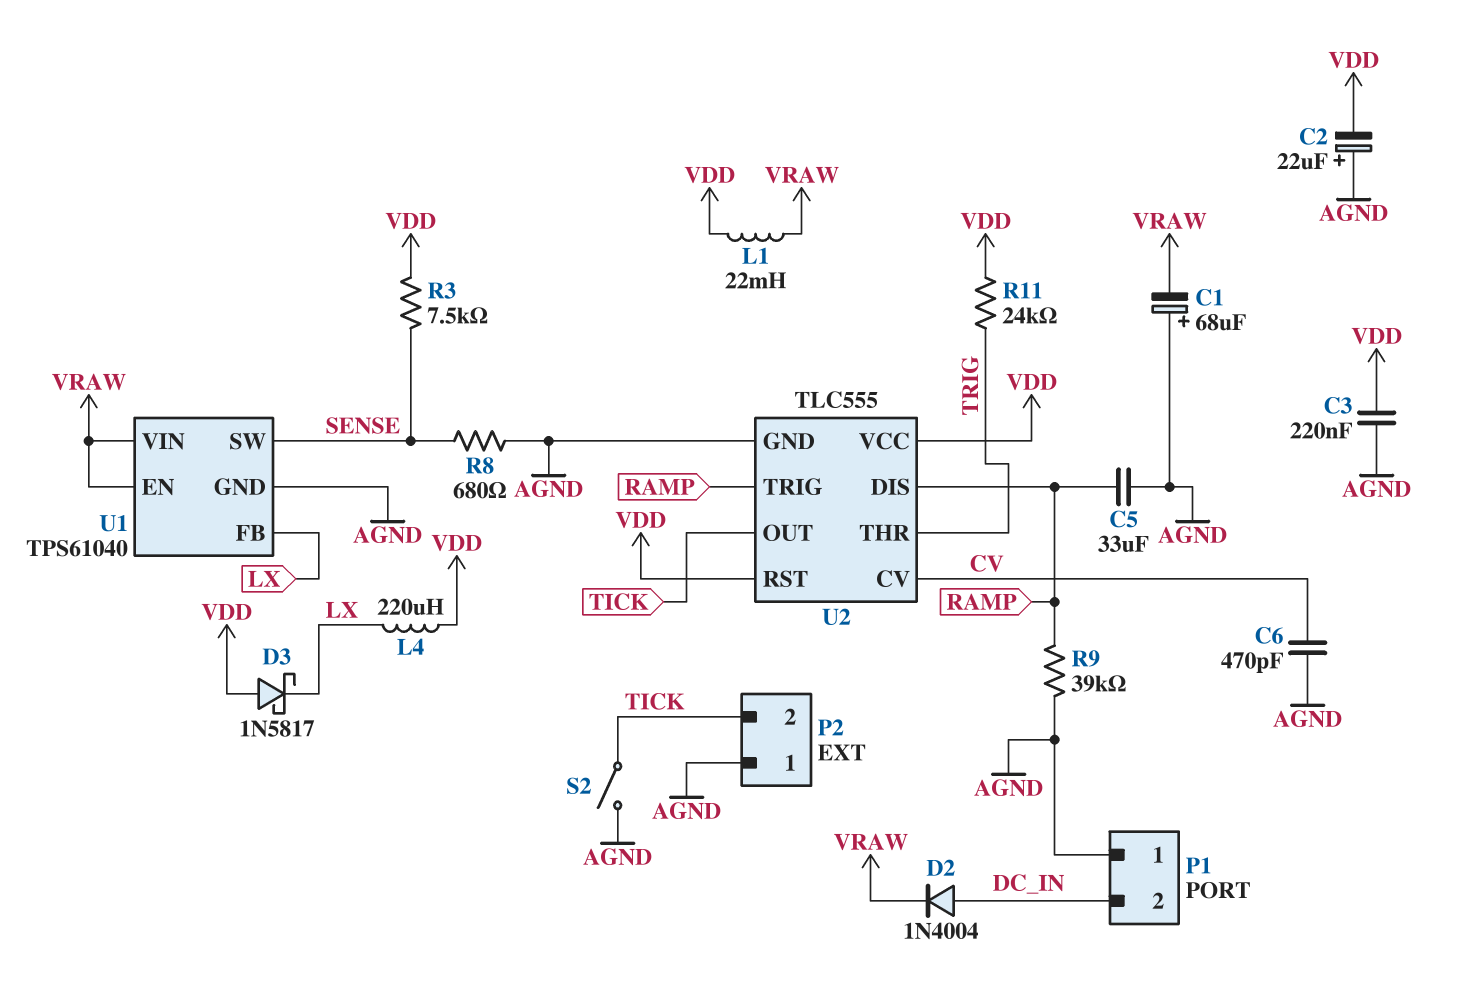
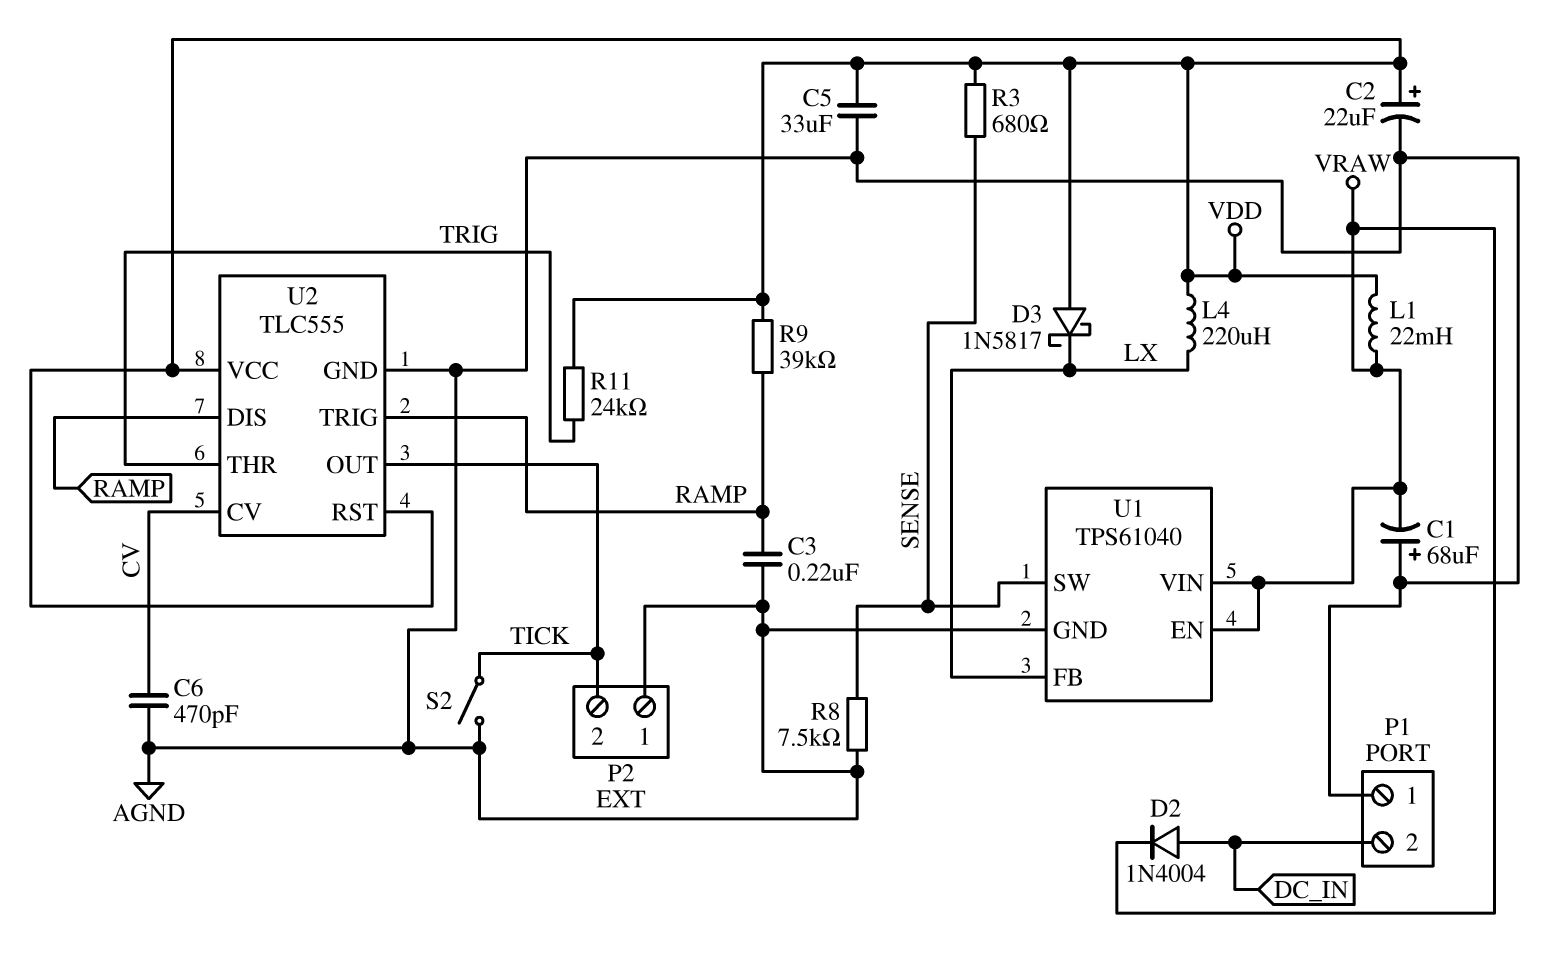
C2: 22uF (plus AGND, minus VDD) -> 22uF (plus VDD, minus AGND)
C3: 220nF (AGND, VDD) -> 220nF (AGND, RAMP)
C5: 33uF (AGND, RAMP) -> 33uF (AGND, VDD)
R3: 7.5k (SENSE, VDD) -> 680 (SENSE, VDD)
R8: 680 (AGND, SENSE) -> 7.5k (AGND, SENSE)
R9: 39k (AGND, RAMP) -> 39k (RAMP, VDD)

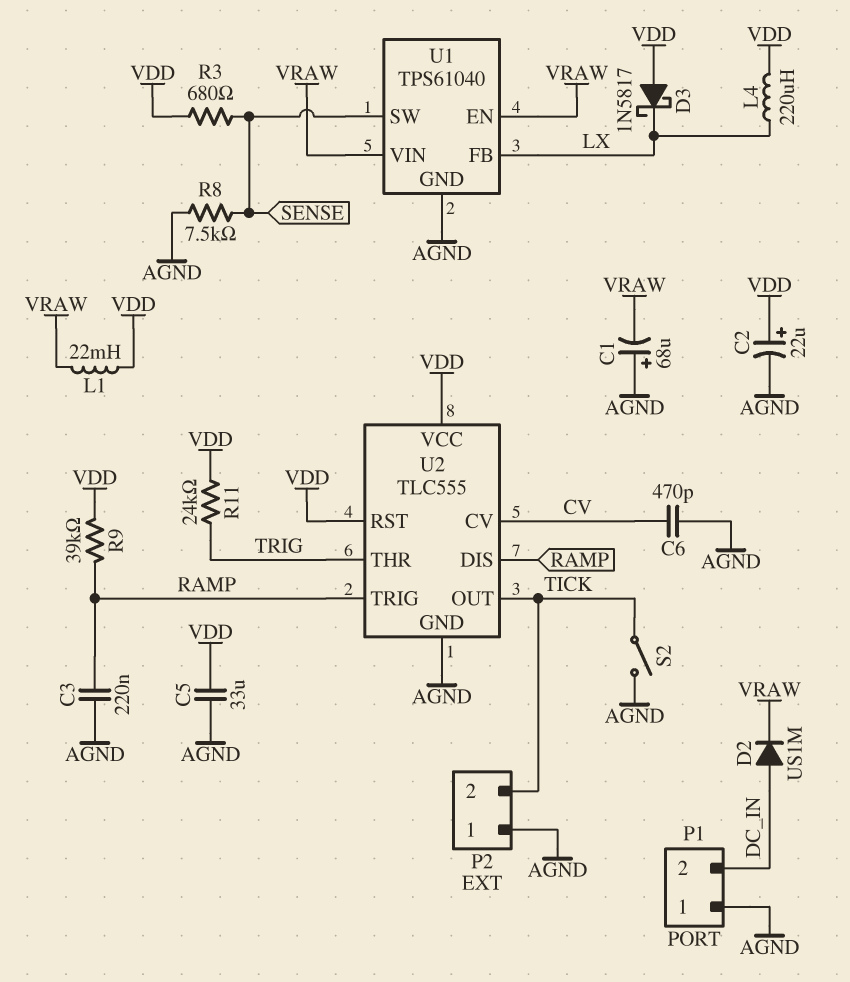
D2: diode 1N4004 (A DC_IN, K VRAW) -> diode US1M (A DC_IN, K VRAW)

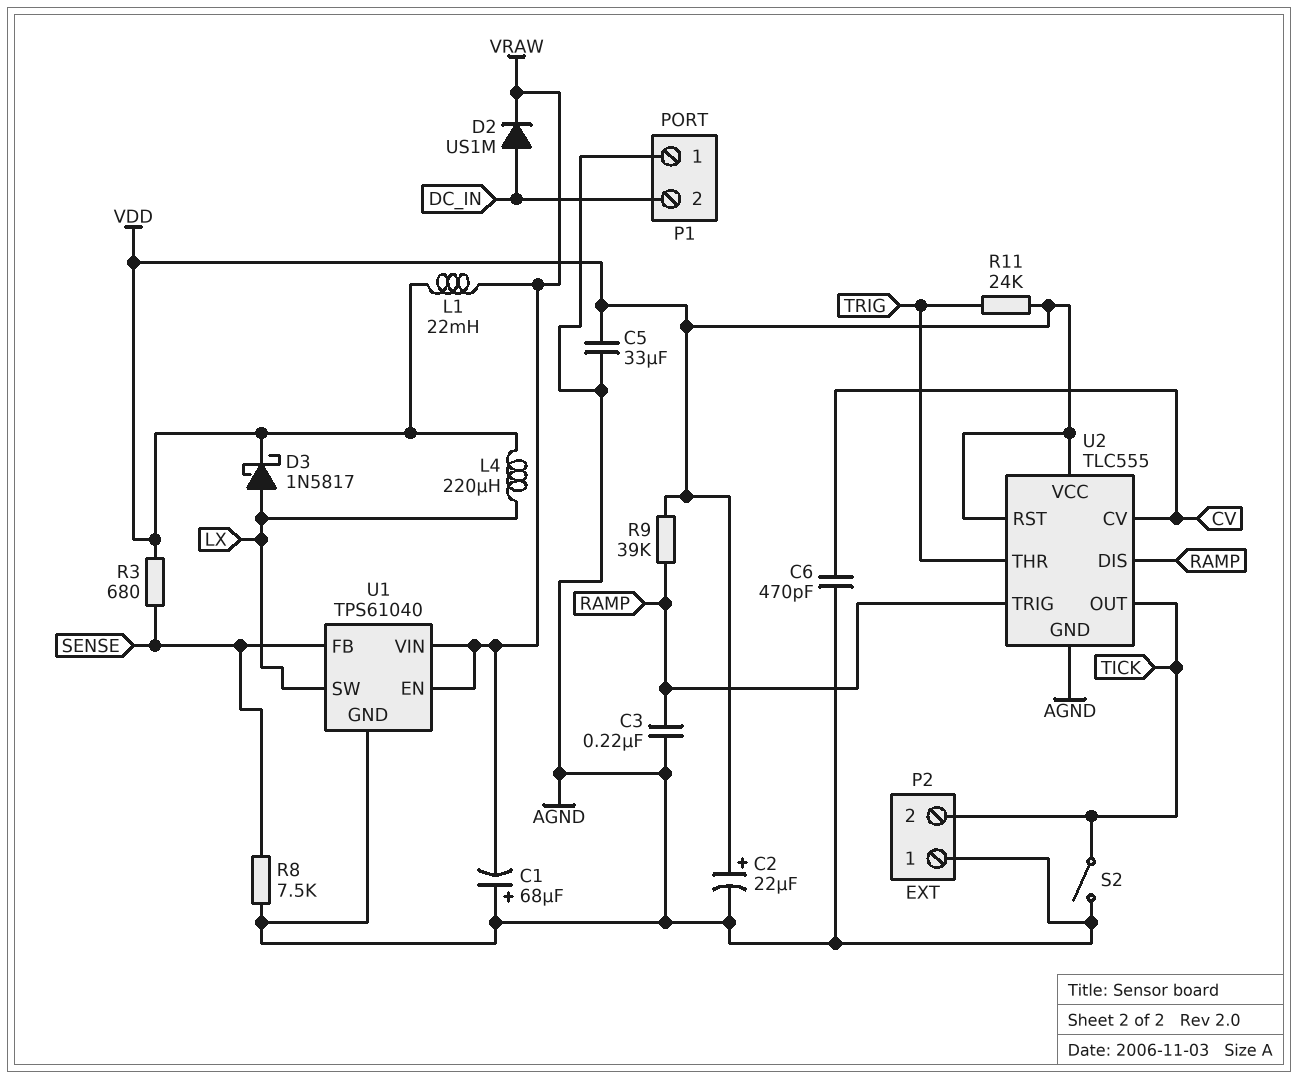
D3: schottky 1N5817 (A VDD, K LX) -> schottky 1N5817 (A LX, K VDD)
U1 pin FB: LX -> SENSE
U1 pin SW: SENSE -> LX

